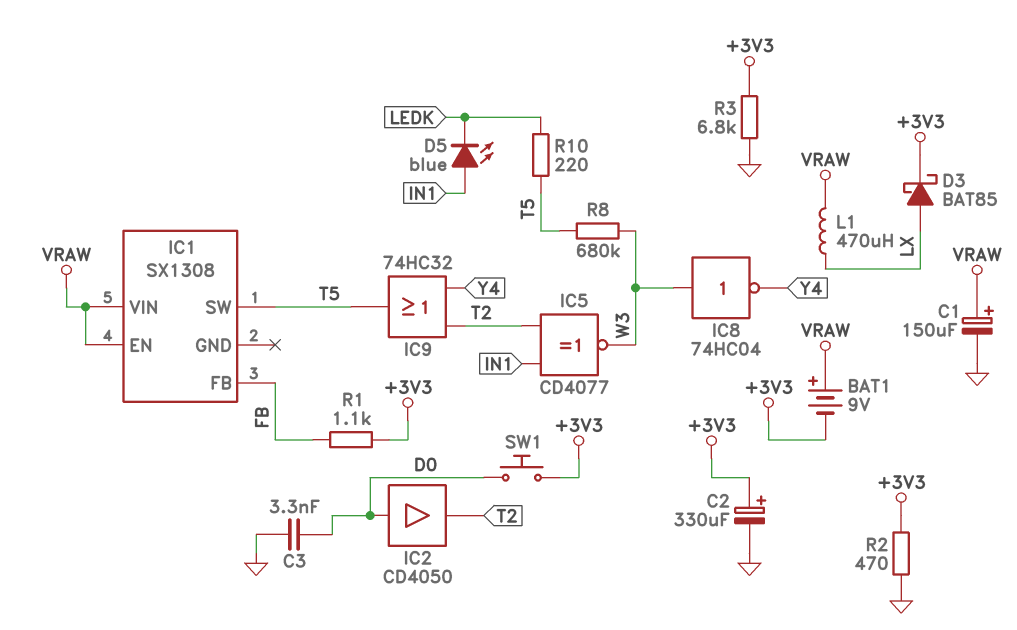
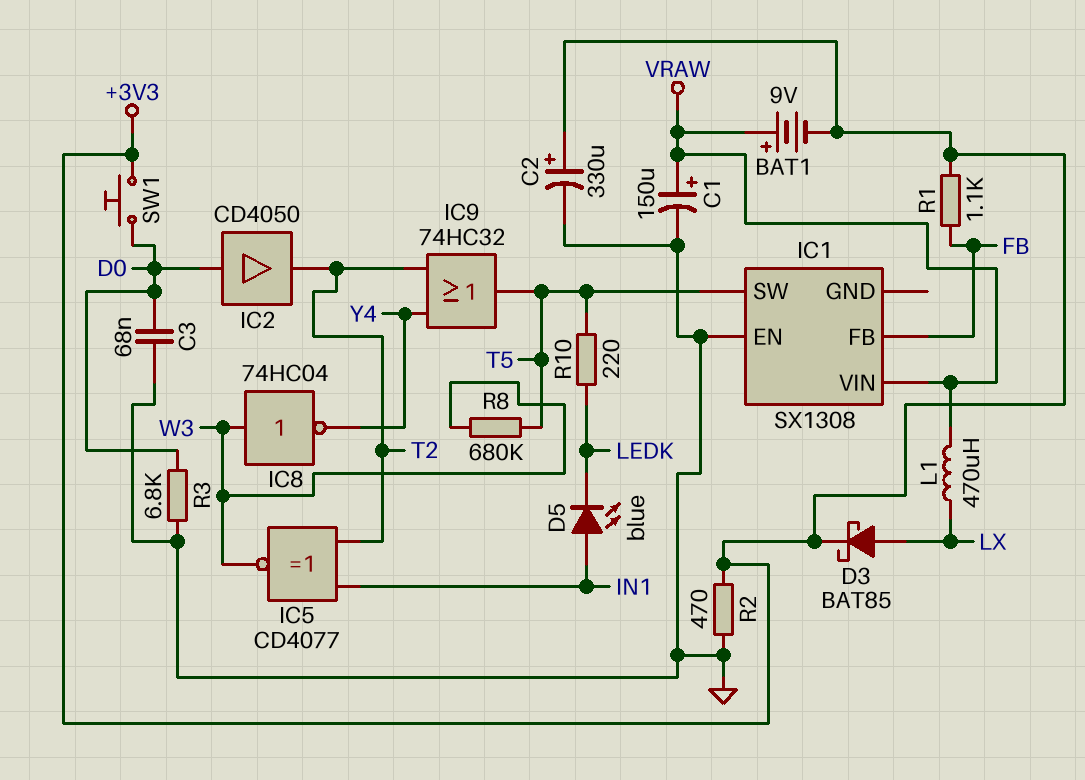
C3: 3.3nF (D0, GND) -> 68nF (D0, GND)
IC1 pin EN: VRAW -> GND
R3: 6.8k (+3V3, GND) -> 6.8k (D0, GND)

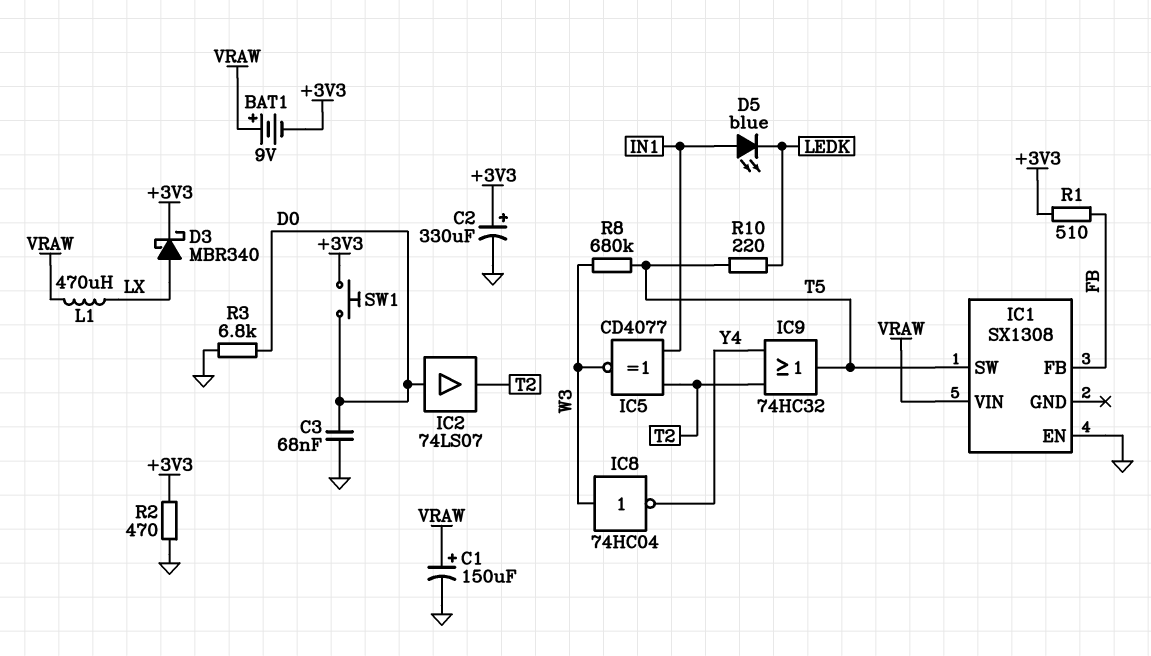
D3: schottky BAT85 (A LX, K +3V3) -> schottky MBR340 (A LX, K +3V3)
IC2: buffer CD4050 (in D0, out T2) -> buffer 74LS07 (in D0, out T2)
R1: 1.1k (+3V3, FB) -> 510 (+3V3, FB)

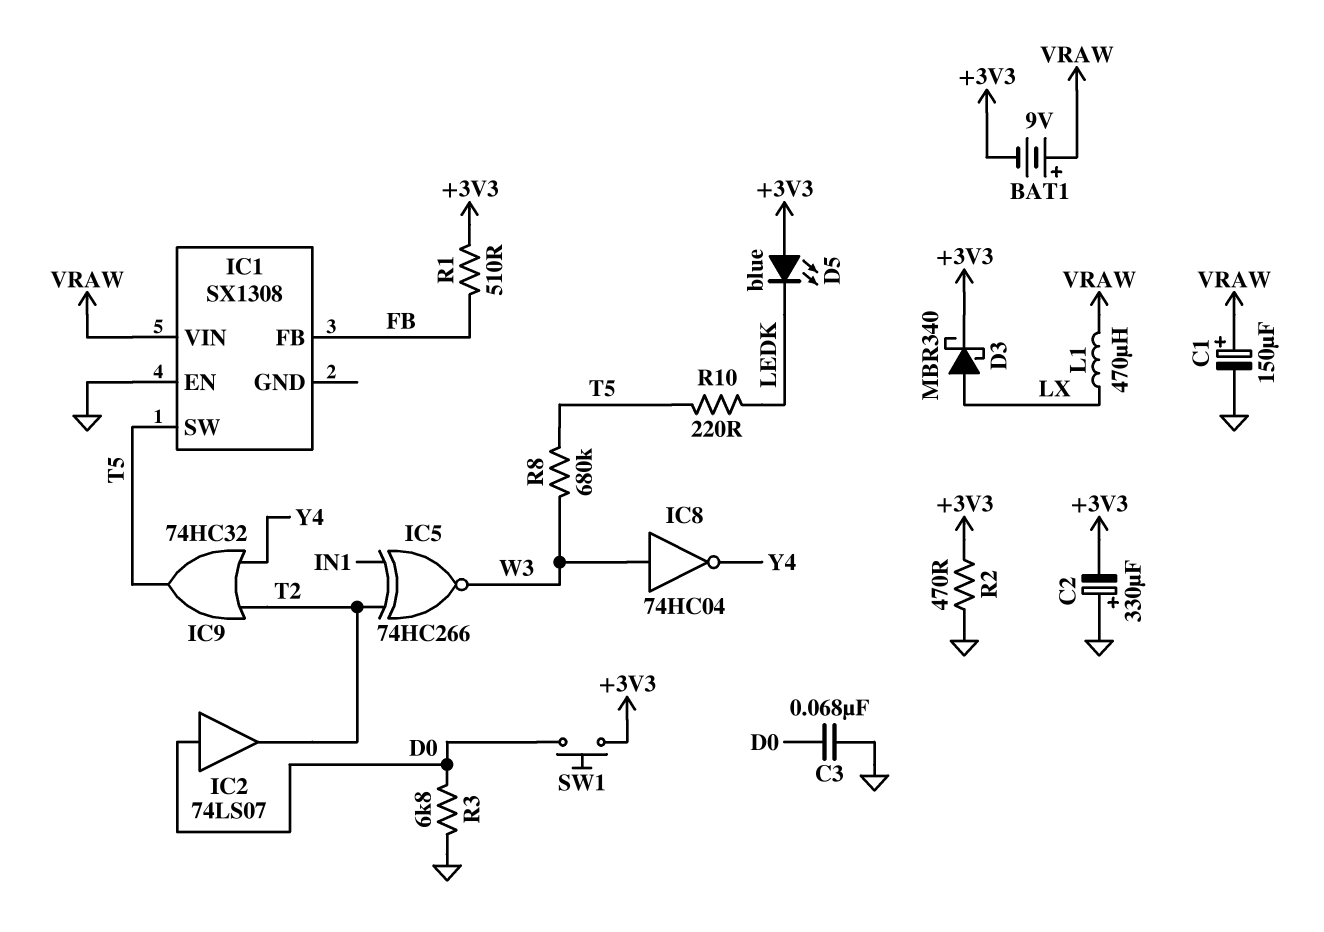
C2: 330uF (plus +3V3, minus GND) -> 330uF (plus GND, minus +3V3)
D5: LED blue (A IN1, K LEDK) -> LED blue (A +3V3, K LEDK)
IC5: XNOR CD4077 (in IN1, in T2, out W3) -> XNOR 74HC266 (in IN1, in T2, out W3)

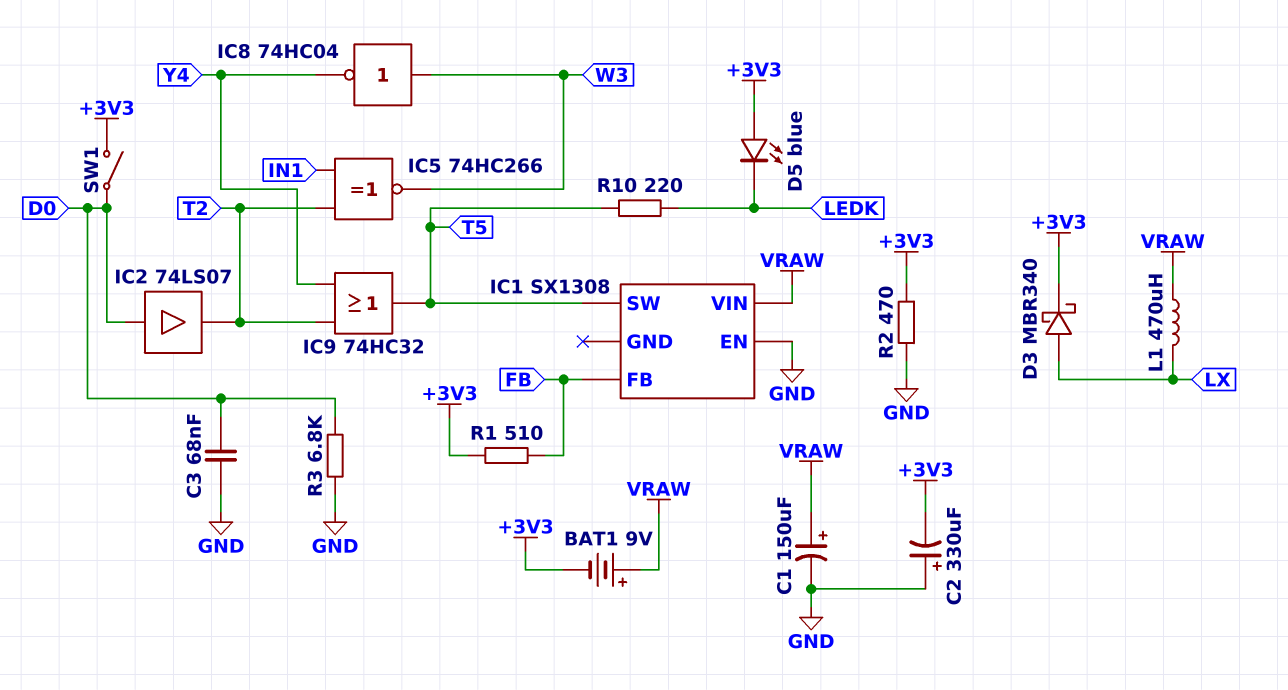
R8: 680k (T5, W3) -> none
SW1: button (+3V3, D0) -> switch (+3V3, D0)

